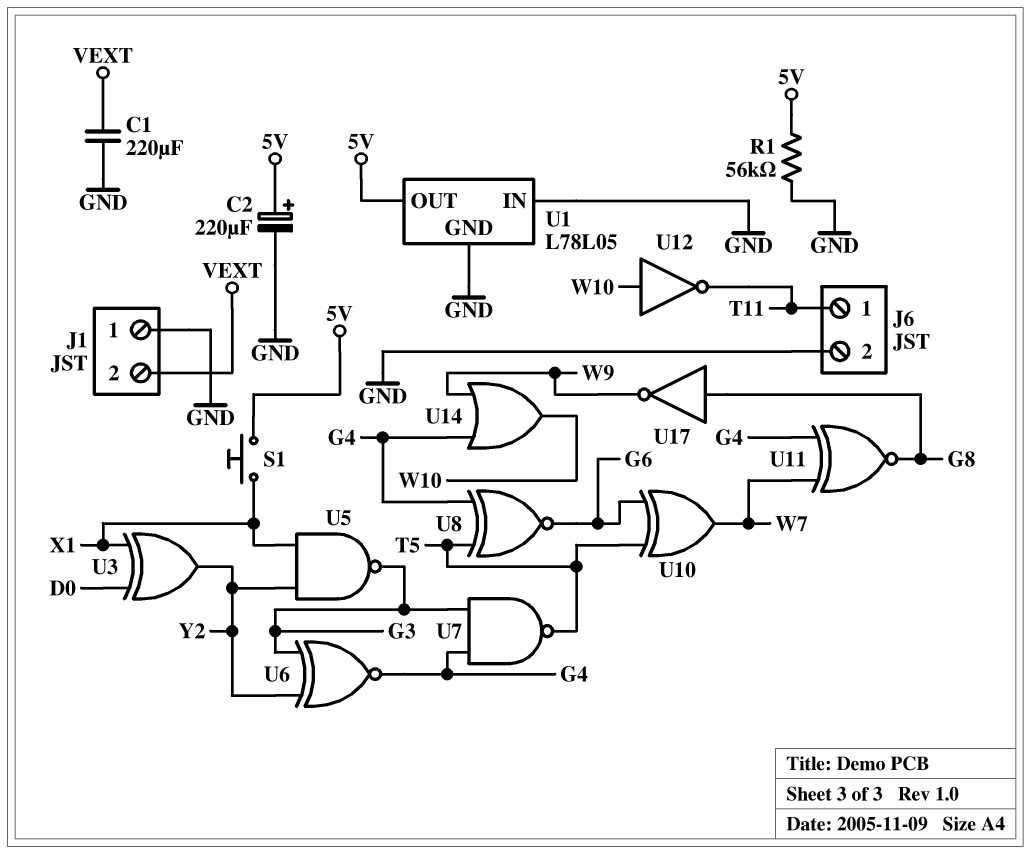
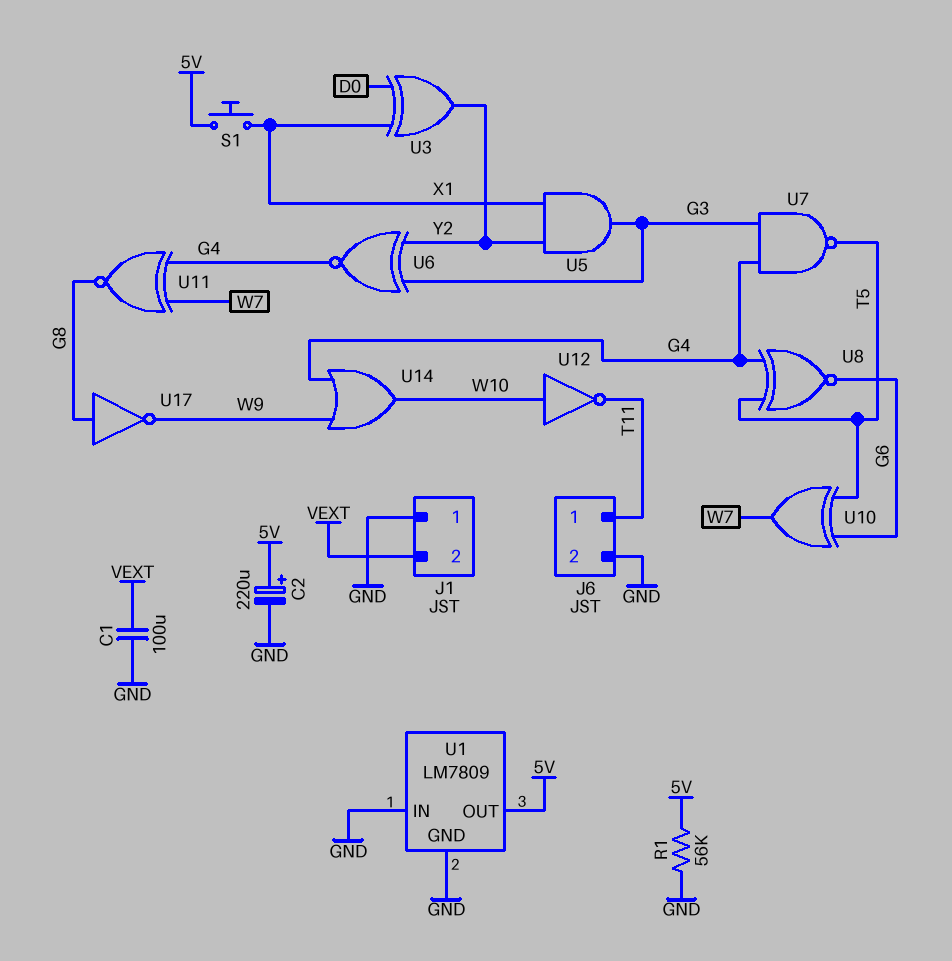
C1: 220uF (GND, VEXT) -> 100uF (GND, VEXT)
U1: L78L05 -> LM7809
U5: NAND (in X1, in Y2, out G3) -> AND (in X1, in Y2, out G3)

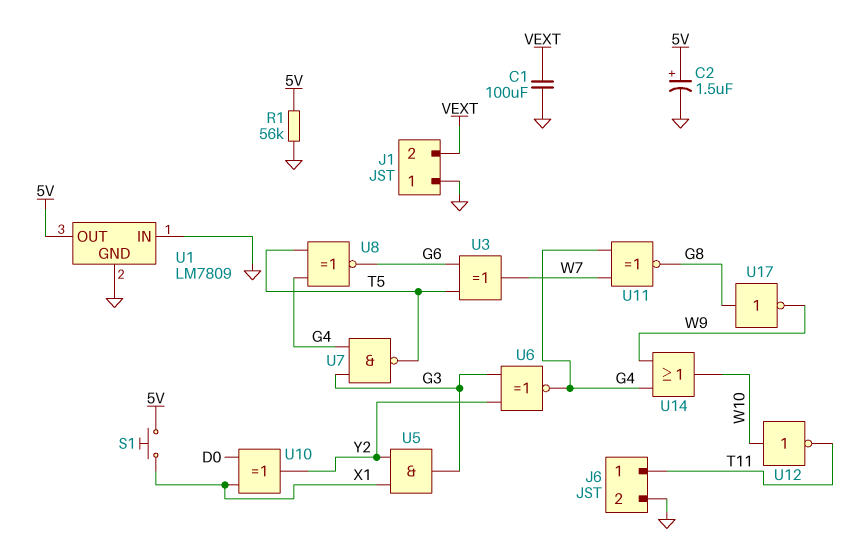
C2: 220uF (plus 5V, minus GND) -> 1.5uF (plus 5V, minus GND)
U3: XOR (in D0, in X1, out Y2) -> XOR (in G6, in T5, out W7)
U10: XOR (in G6, in T5, out W7) -> XOR (in D0, in X1, out Y2)

